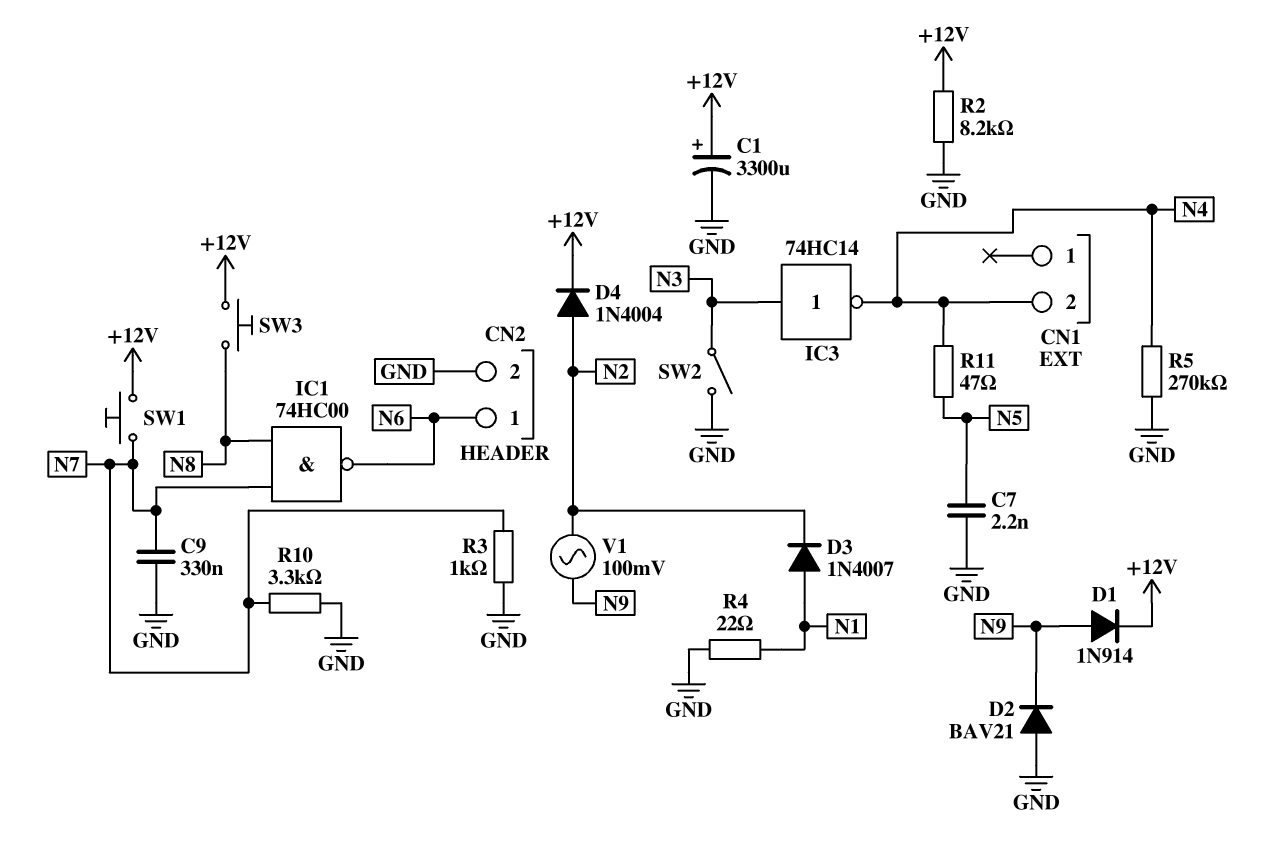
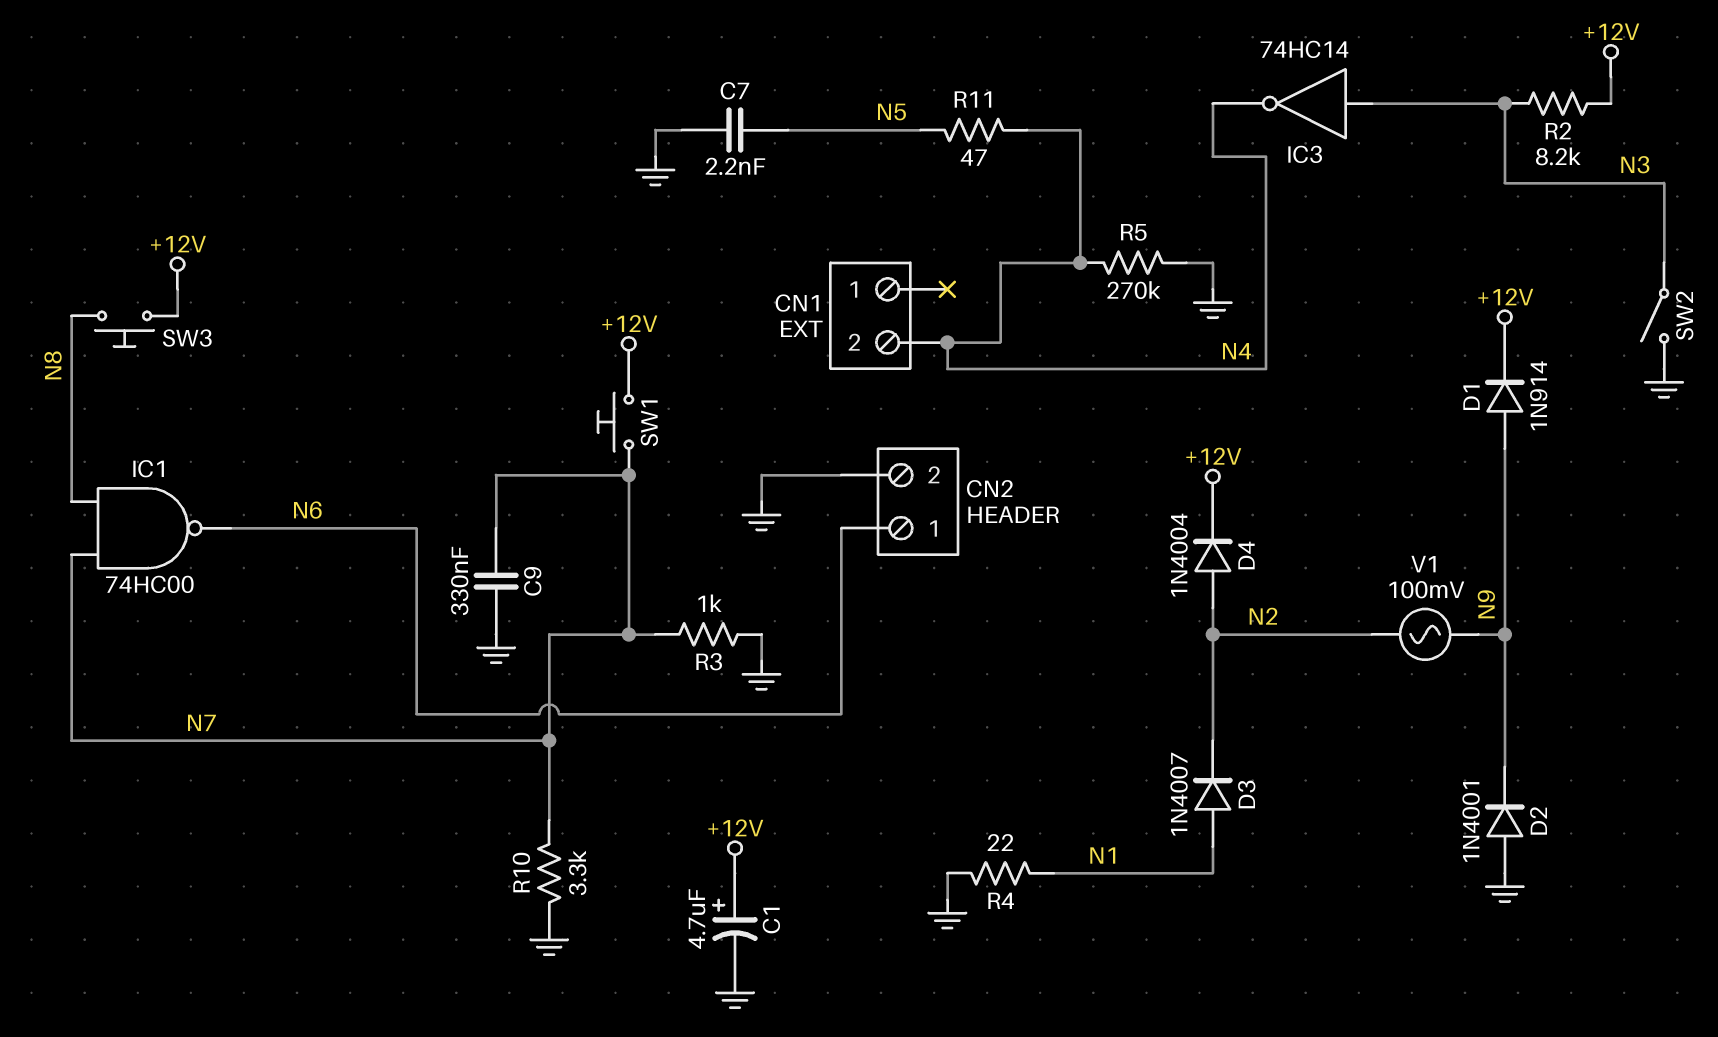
C1: 3300uF (plus +12V, minus GND) -> 4.7uF (plus +12V, minus GND)
D2: diode BAV21 (A GND, K N9) -> diode 1N4001 (A GND, K N9)
R2: 8.2k (+12V, GND) -> 8.2k (+12V, N3)

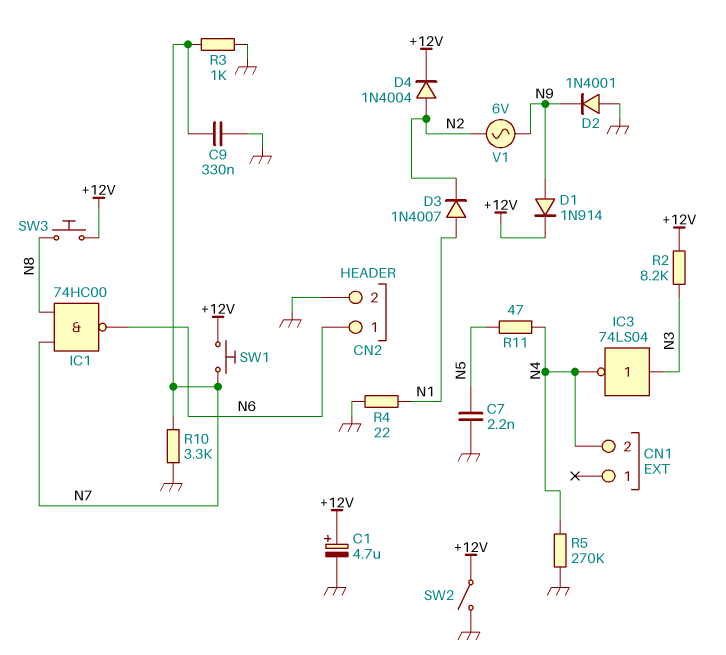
IC3: NOT 74HC14 (in N3, out N4) -> NOT 74LS04 (in N3, out N4)
SW2: switch (GND, N3) -> switch (+12V, GND)
V1: AC 100mV (N2, N9) -> AC 6V (N2, N9)

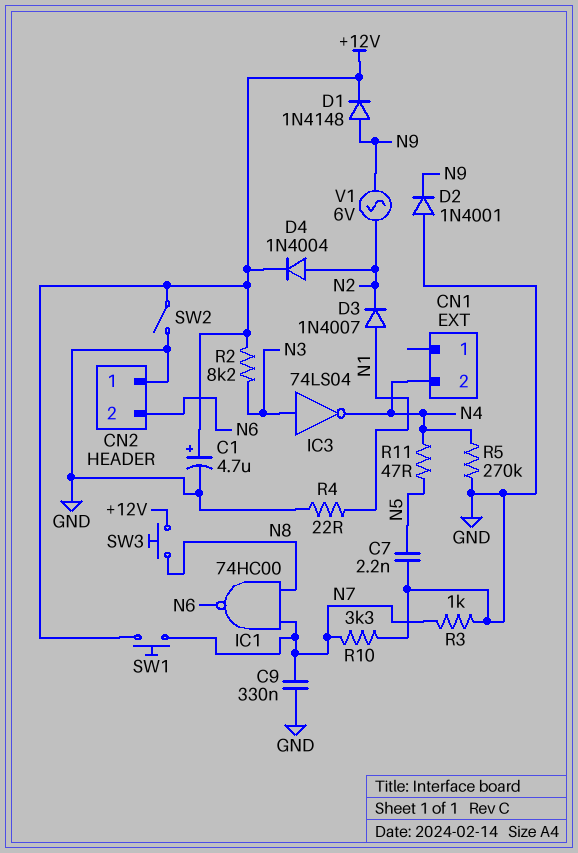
CN2 pin 1: N6 -> GND
CN2 pin 2: GND -> N6
D1: diode 1N914 (A N9, K +12V) -> diode 1N4148 (A N9, K +12V)

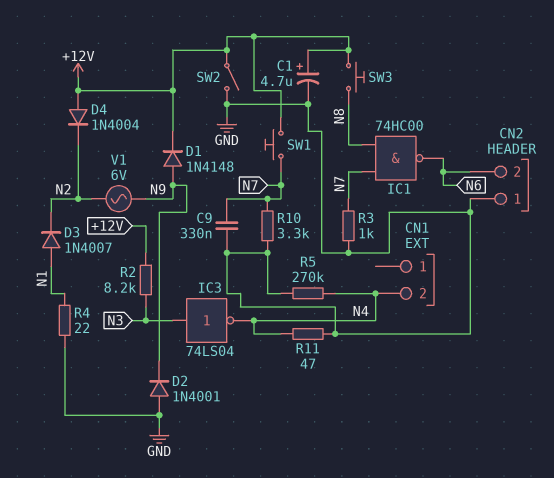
C7: 2.2nF (GND, N5) -> none
D4: diode 1N4004 (A N2, K +12V) -> diode 1N4004 (A +12V, K N2)
R11: 47 (N4, N5) -> 47 (GND, N4)

